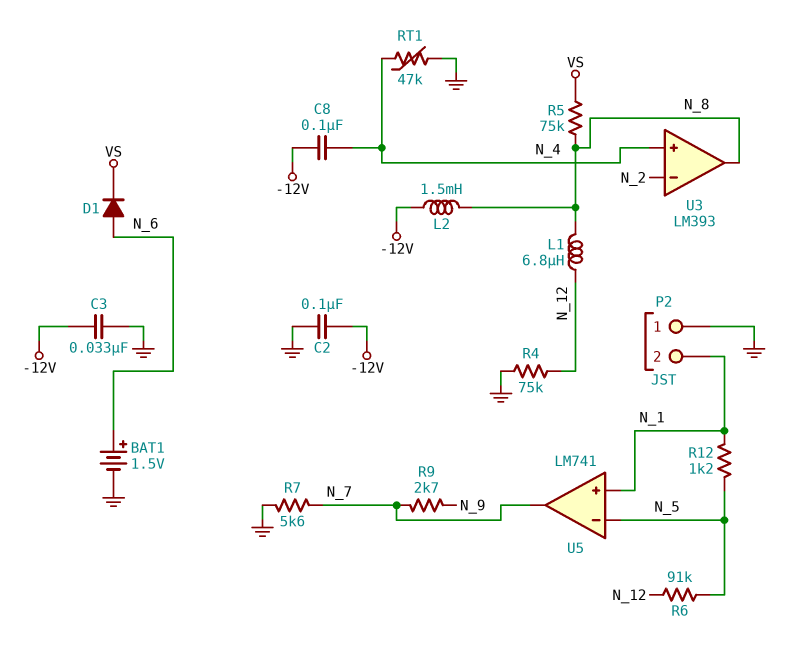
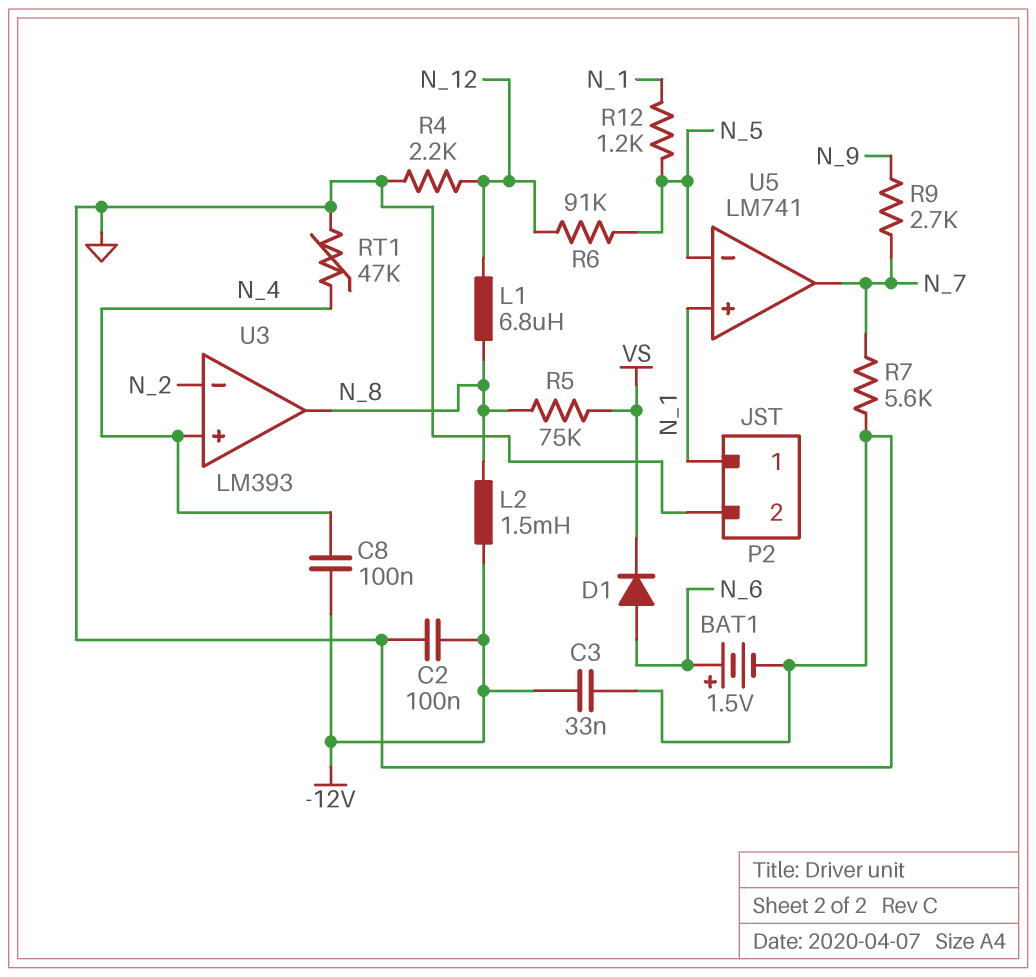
P2 pin 1: GND -> N_1
P2 pin 2: N_1 -> GND
R4: 75k (GND, N_12) -> 2.2k (GND, N_12)

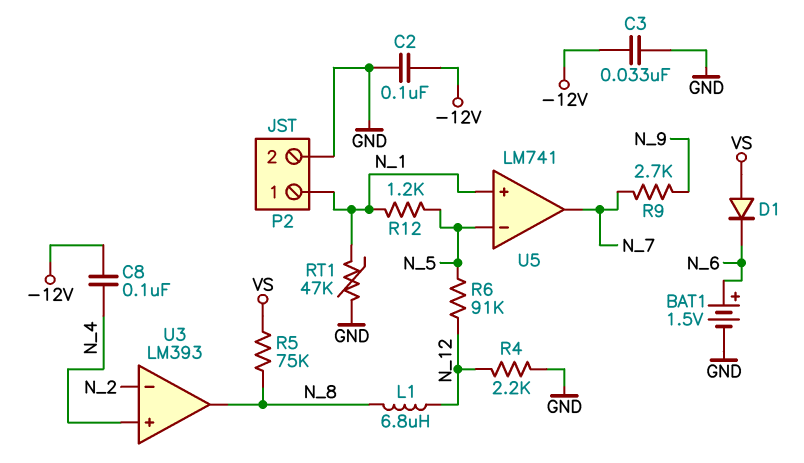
D1: diode (A N_6, K VS) -> diode (A VS, K N_6)
L2: 1.5mH (-12V, N_8) -> none
R7: 5.6k (GND, N_7) -> none
RT1: 47k (GND, N_4) -> 47k (GND, N_1)

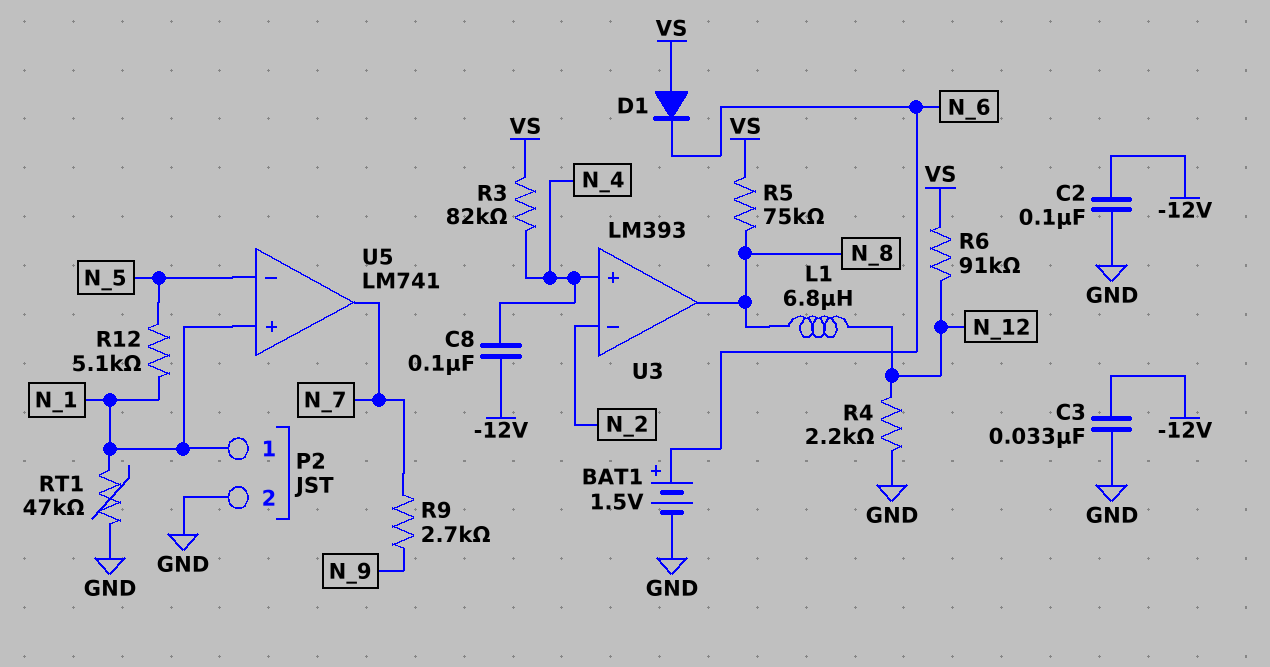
R3: none -> 82k (N_4, VS)
R6: 91k (N_5, N_12) -> 91k (N_12, VS)
R12: 1.2k (N_1, N_5) -> 5.1k (N_1, N_5)

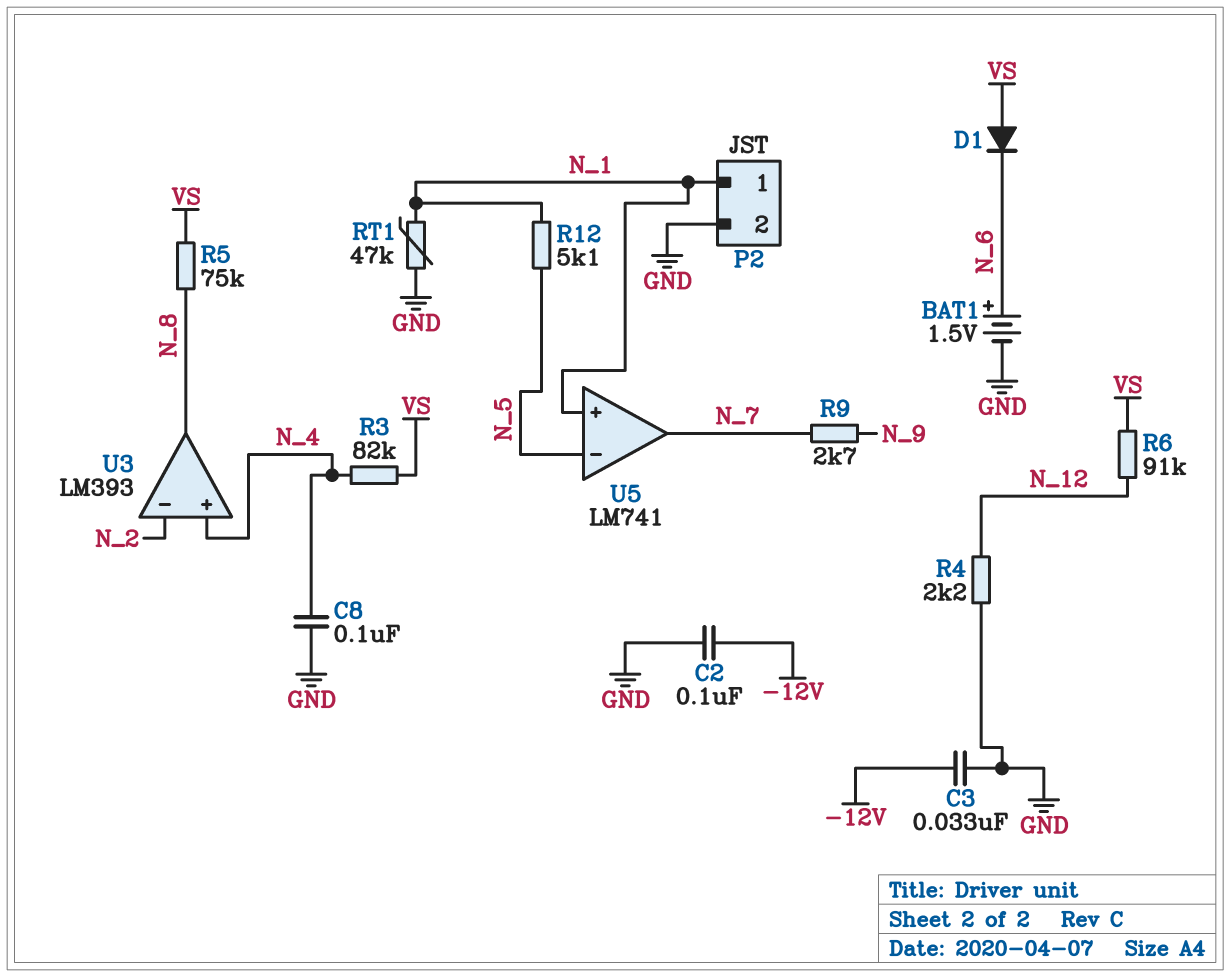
C8: 100nF (-12V, N_4) -> 100nF (GND, N_4)
L1: 6.8uH (N_8, N_12) -> none

